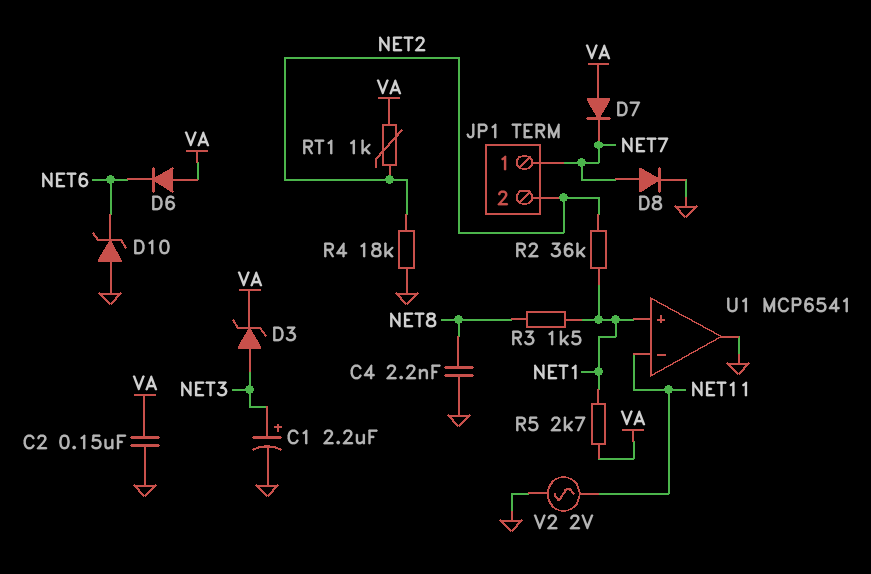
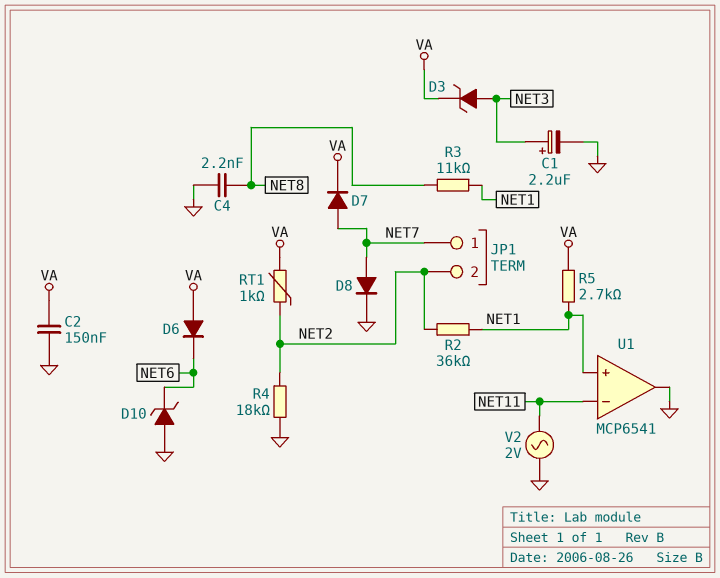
D7: diode (A VA, K NET7) -> diode (A NET7, K VA)
R3: 1.5k (NET1, NET8) -> 11k (NET1, NET8)

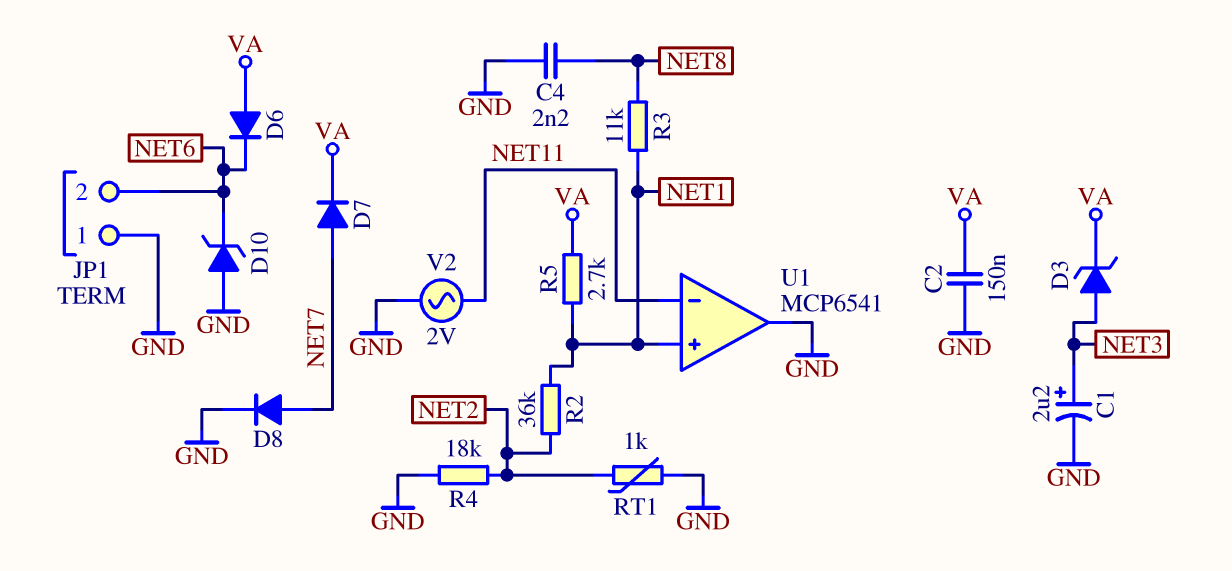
JP1 pin 1: NET7 -> GND
JP1 pin 2: NET2 -> NET6
RT1: 1k (NET2, VA) -> 1k (GND, NET2)

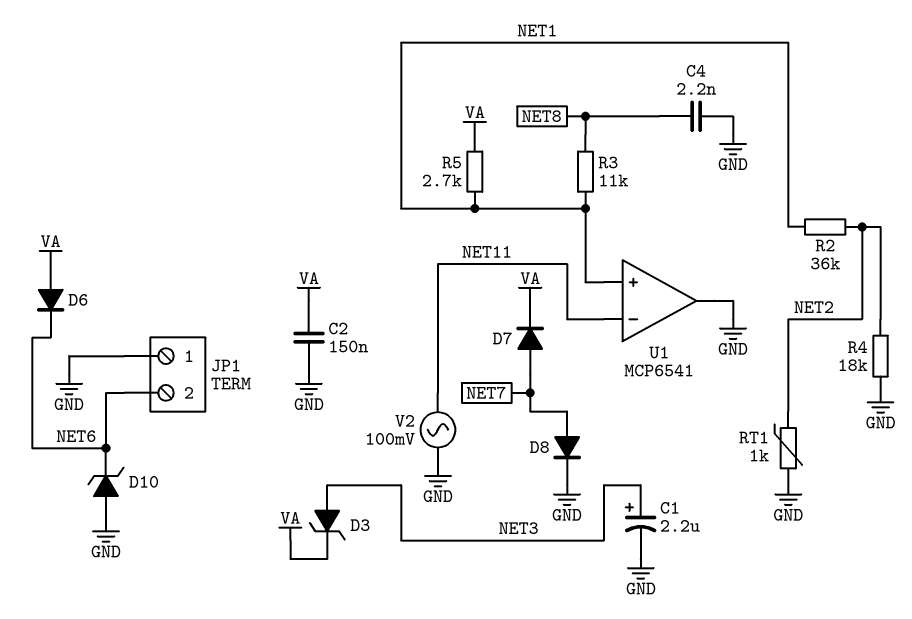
V2: AC 2V (GND, NET11) -> AC 100mV (GND, NET11)

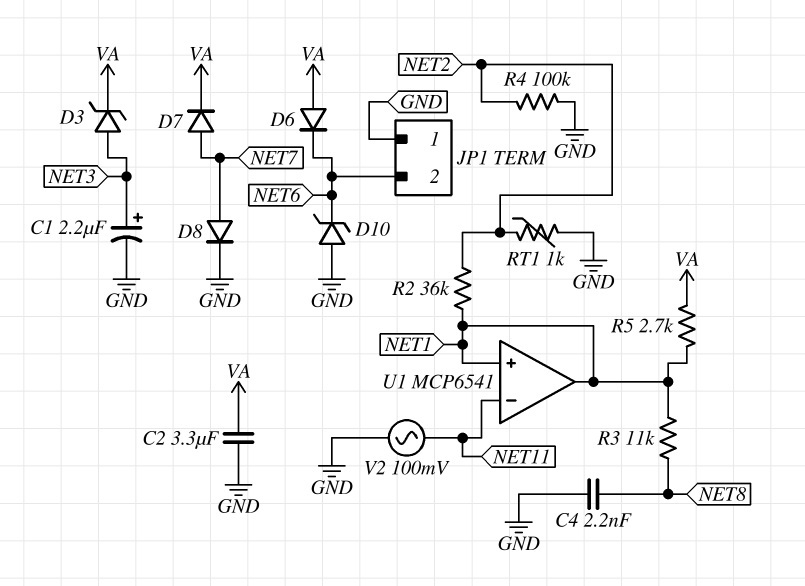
C2: 150nF (GND, VA) -> 3.3uF (GND, VA)
R4: 18k (GND, NET2) -> 100k (GND, NET2)
U1 pin out: GND -> NET1

